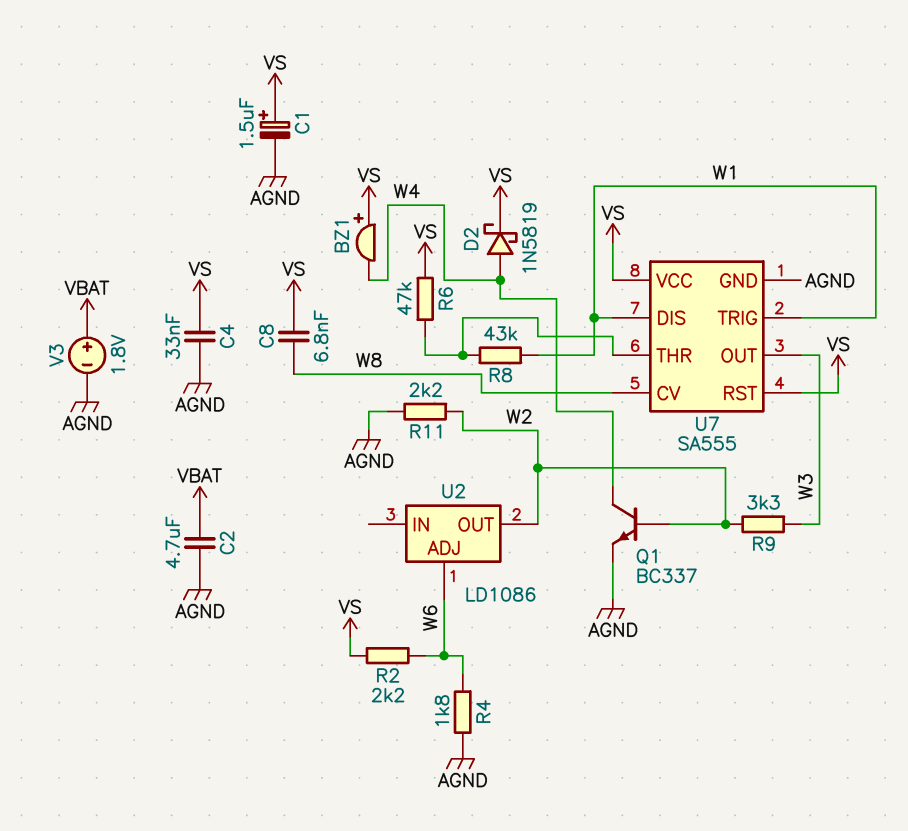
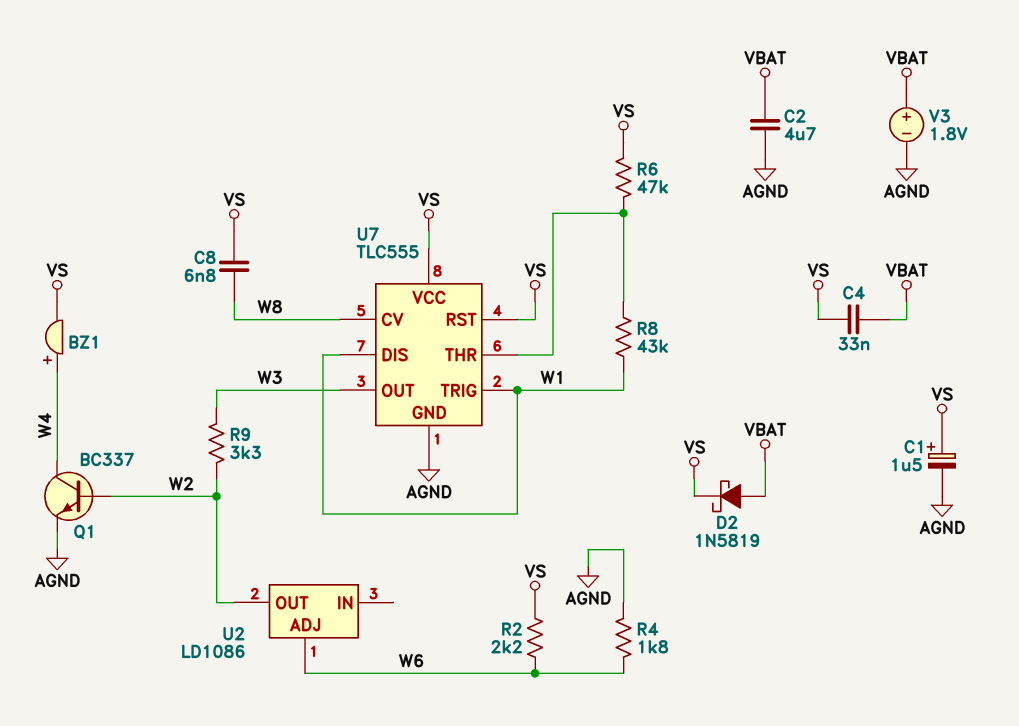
BZ1: buzzer (plus VS, minus W4) -> buzzer (plus W4, minus VS)
C4: 33nF (AGND, VS) -> 33nF (VBAT, VS)
D2: schottky 1N5819 (A W4, K VS) -> schottky 1N5819 (A VBAT, K VS)
R11: 2.2k (AGND, W2) -> none
U7: SA555 -> TLC555

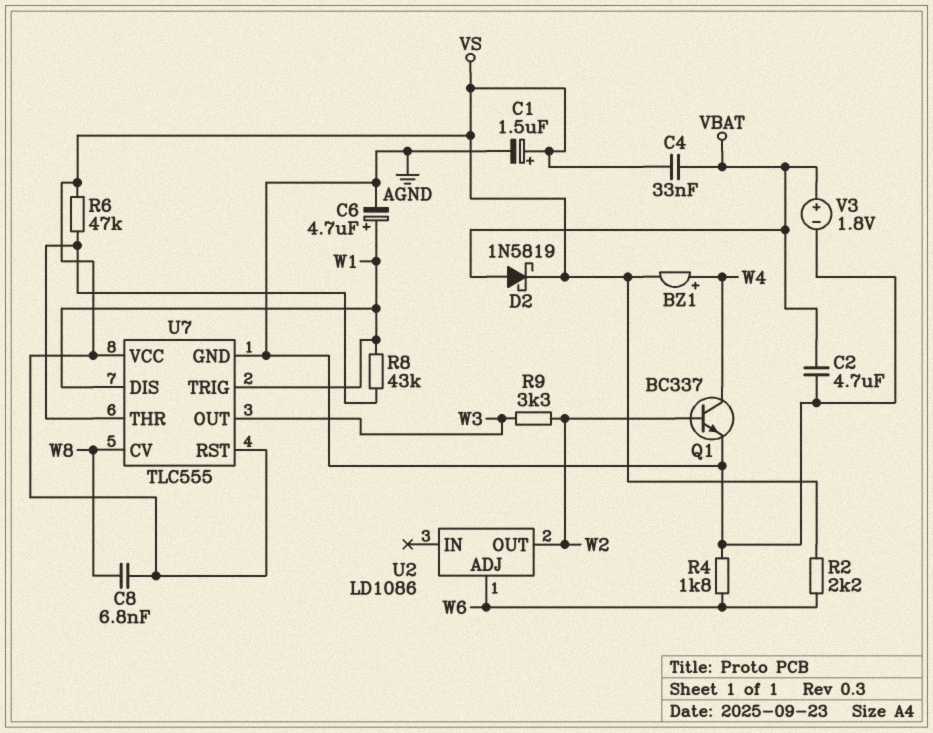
C6: none -> 4.7uF (plus W1, minus AGND)

